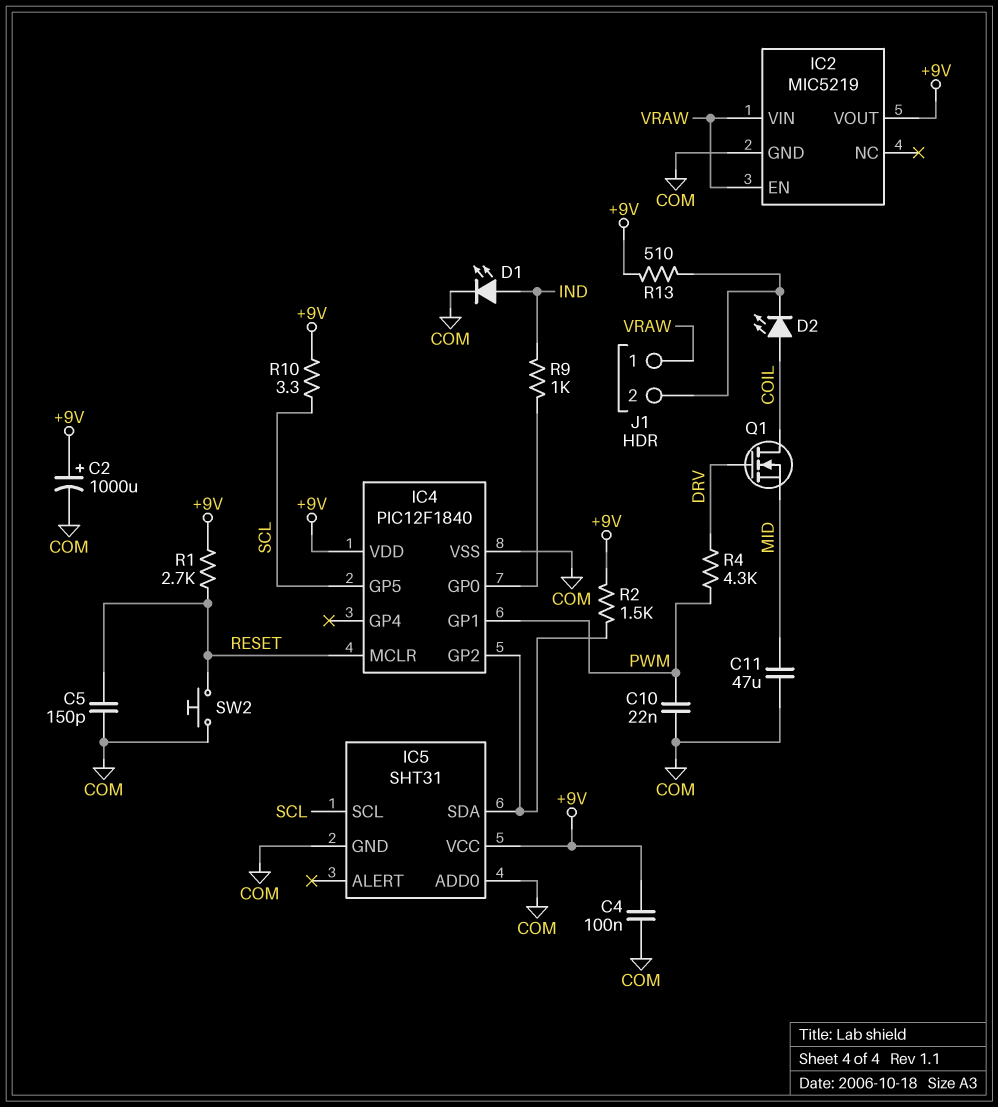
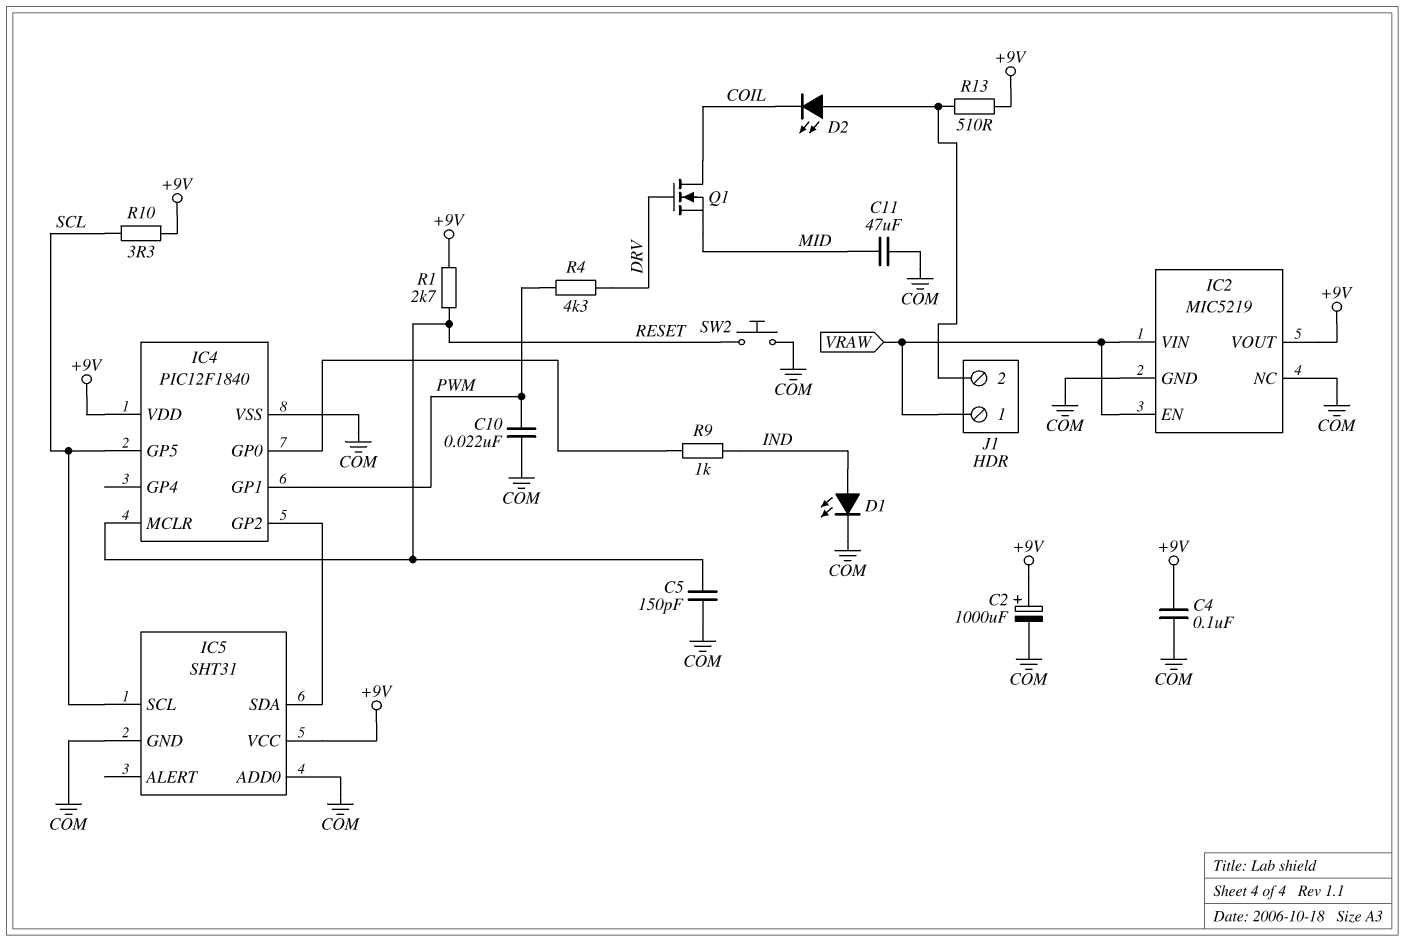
D2: LED (A COIL, K J1/2) -> LED (A J1/2, K COIL)
IC2 pin NC: none -> COM
R2: 1.5k (+9V, IC4/GP2) -> none

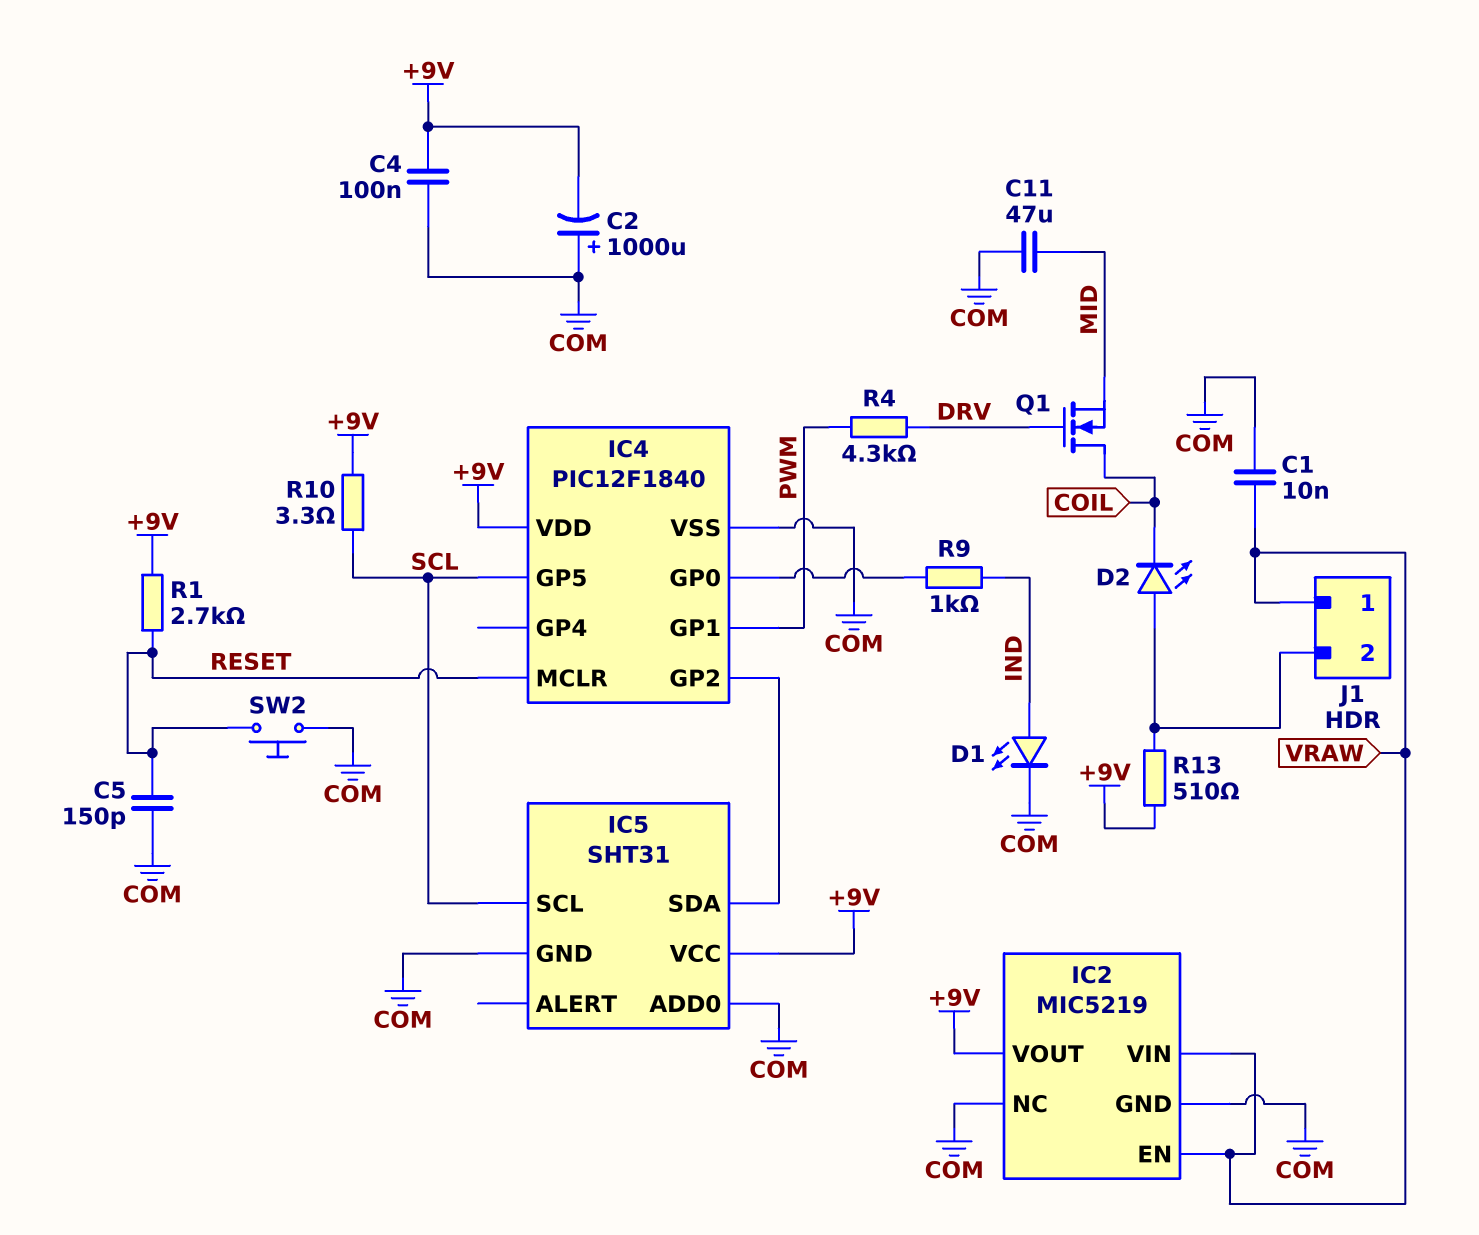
C1: none -> 10nF (COM, VRAW)
C2: 1000uF (plus +9V, minus COM) -> 1000uF (plus COM, minus +9V)
C10: 22nF (COM, PWM) -> none

